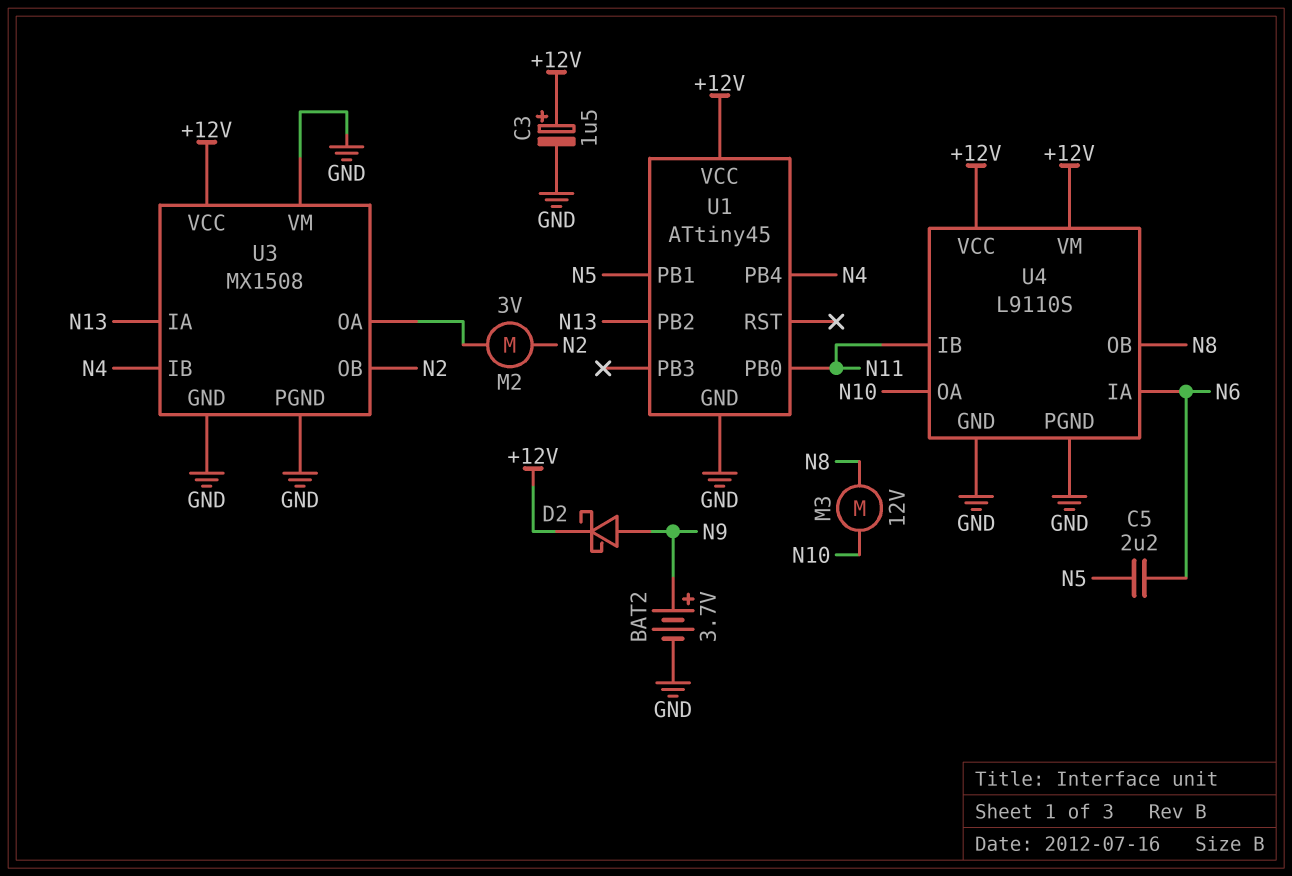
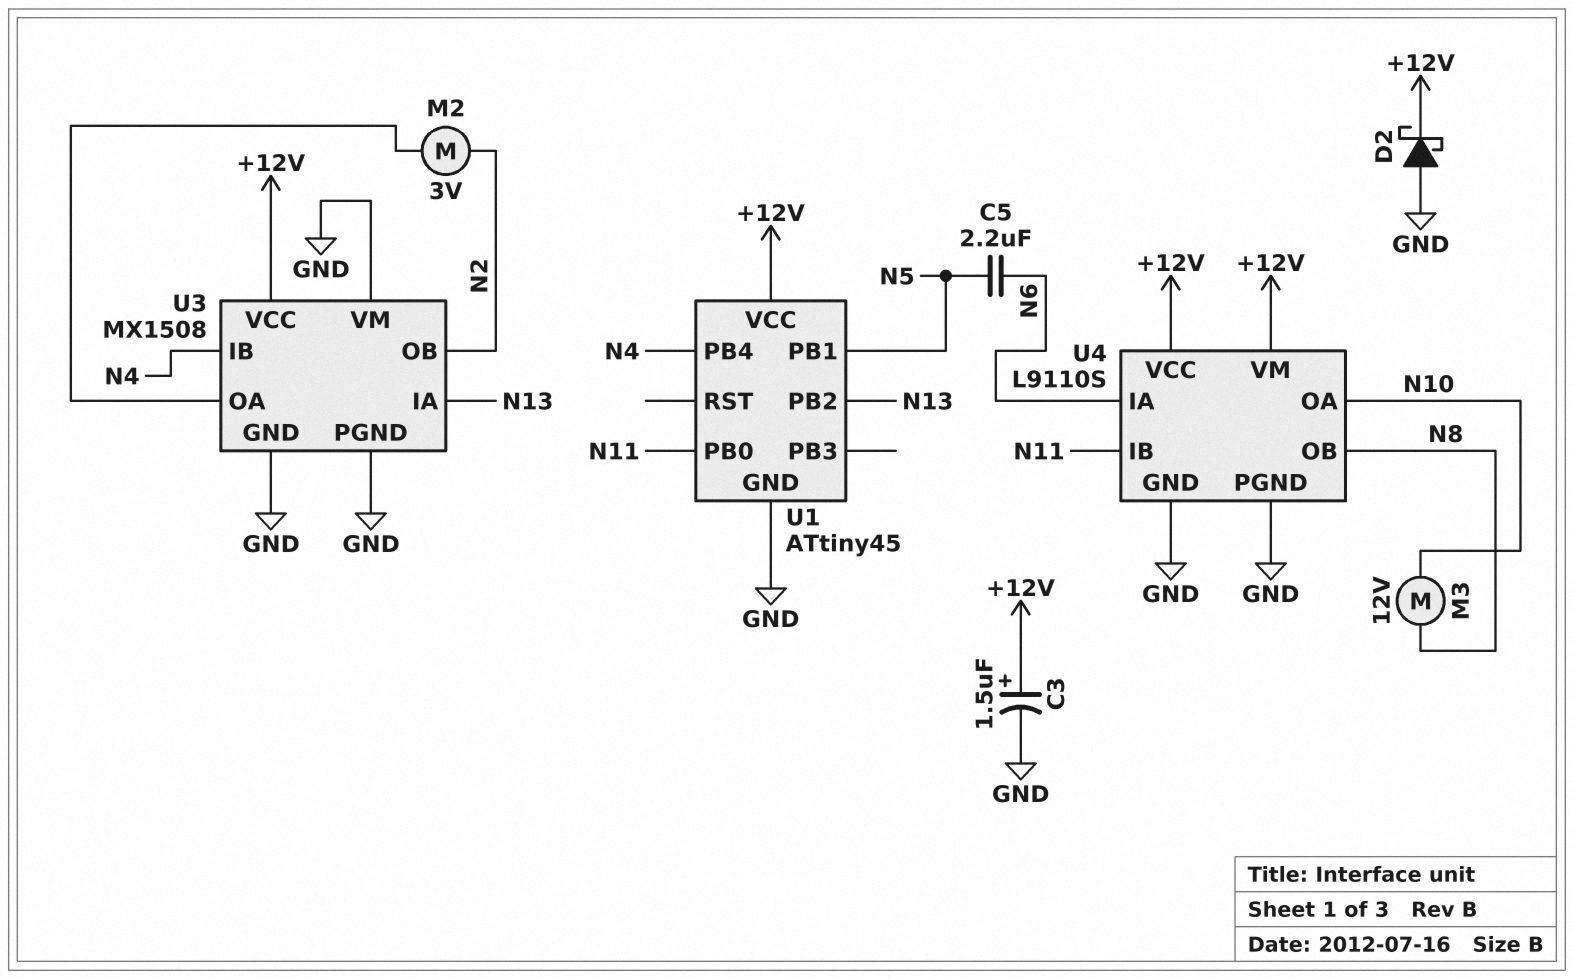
BAT2: 3.7V (plus N9, minus GND) -> none
D2: schottky (A N9, K +12V) -> schottky (A GND, K +12V)

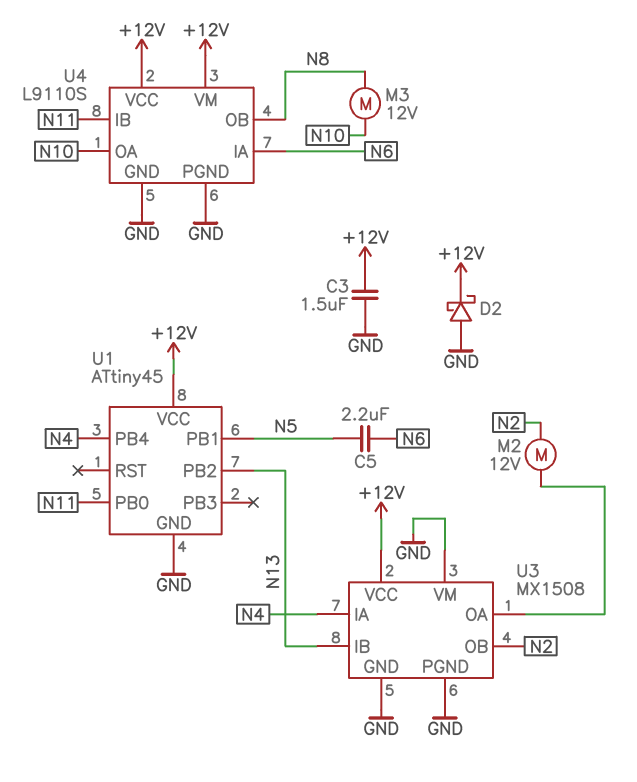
C3: 1.5uF (plus +12V, minus GND) -> 1.5uF (+12V, GND)
M2: motor 3V (N2, U3/OA) -> motor 12V (N2, U3/OA)
U3 pin IA: N13 -> N4
U3 pin IB: N4 -> N13

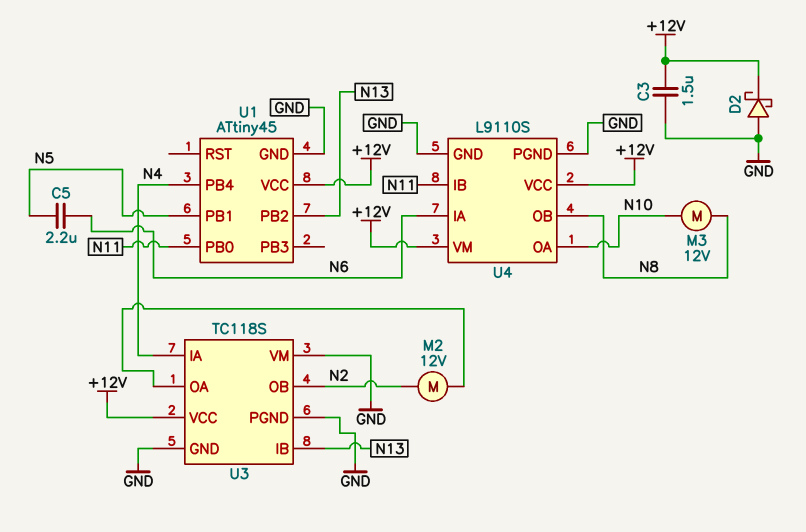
U3: MX1508 -> TC118S

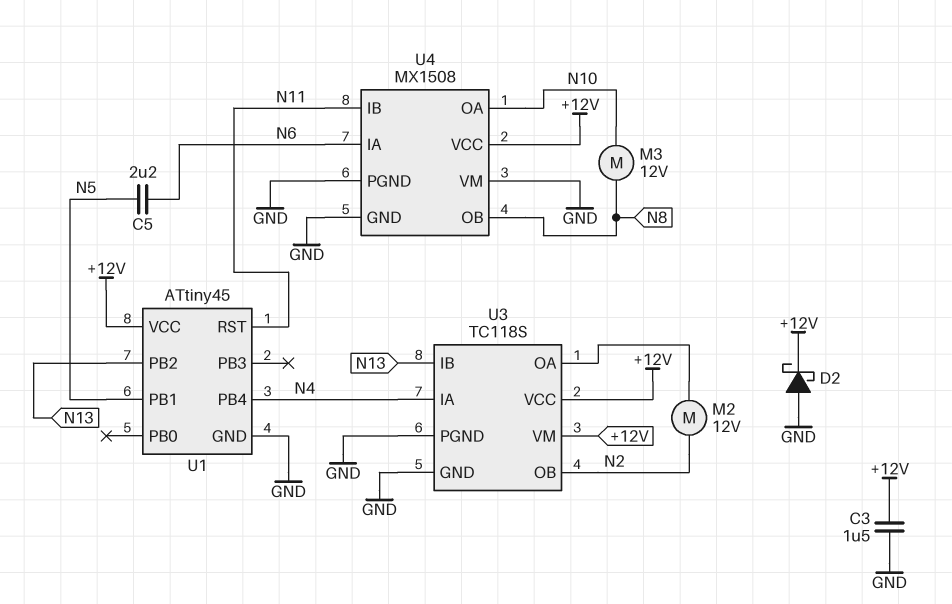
U1 pin PB0: N11 -> none
U1 pin RST: none -> N11
U3 pin VM: GND -> +12V
U4: L9110S -> MX1508
U4 pin VM: +12V -> GND

